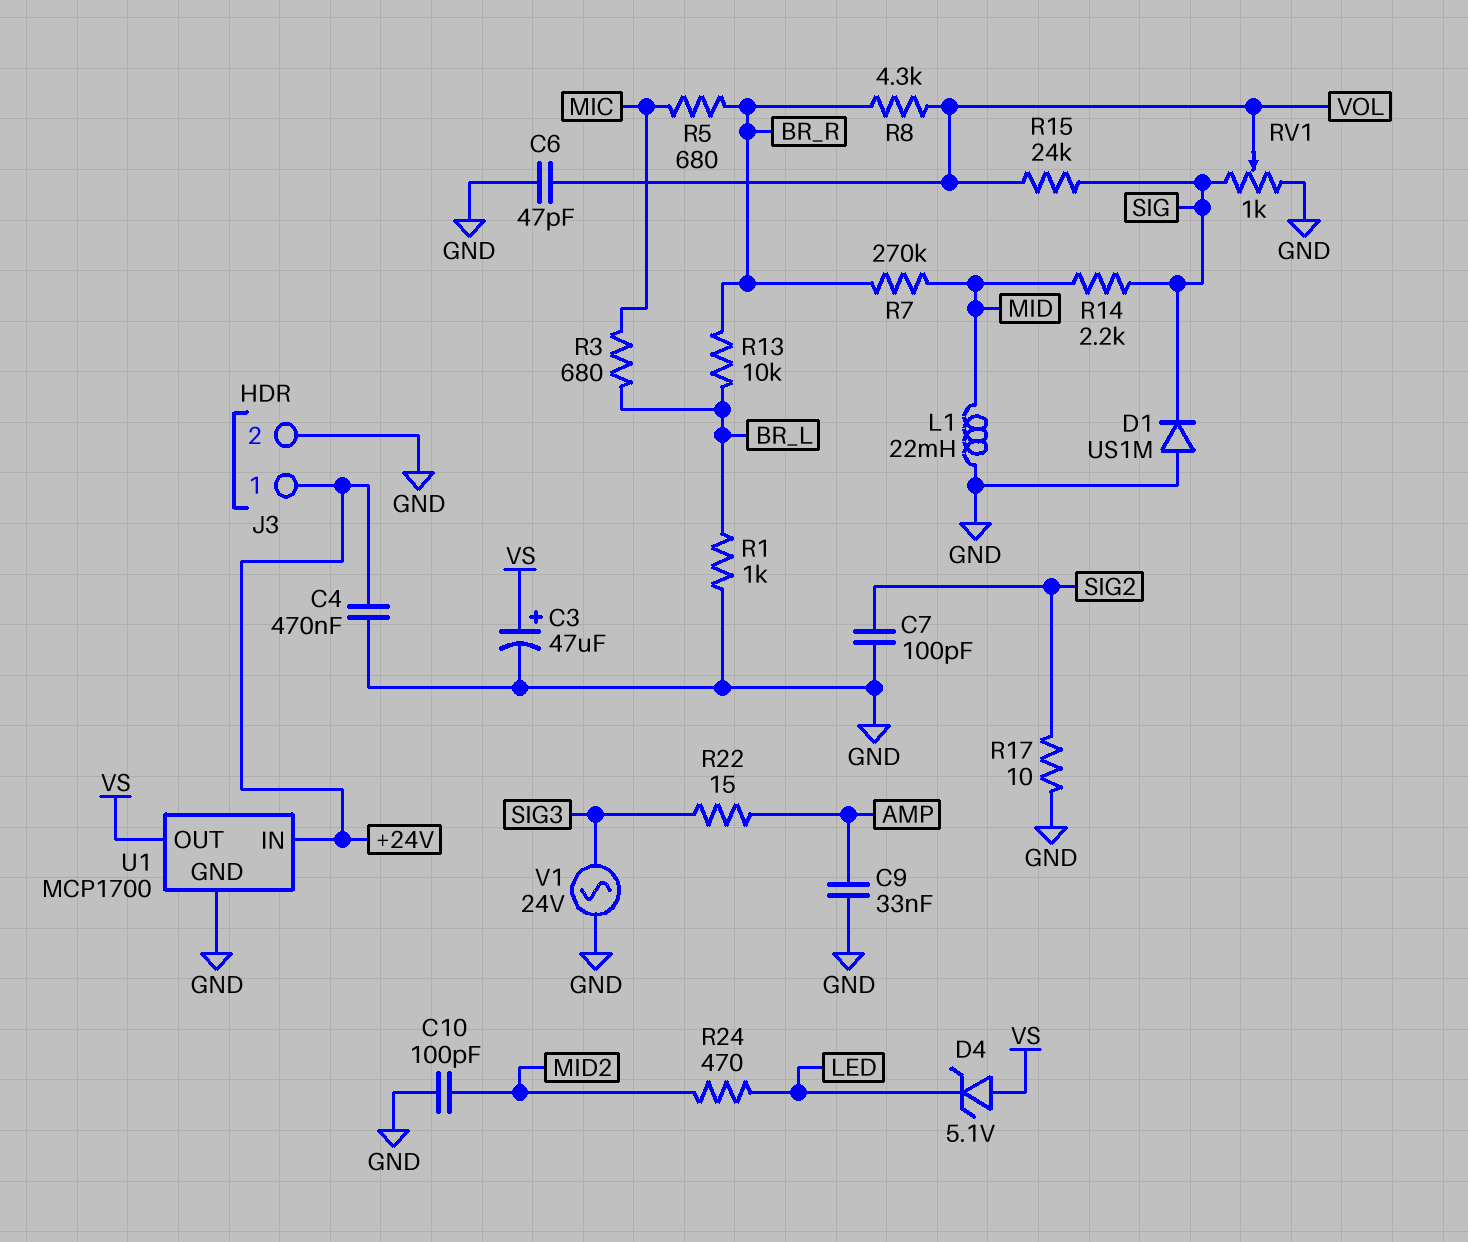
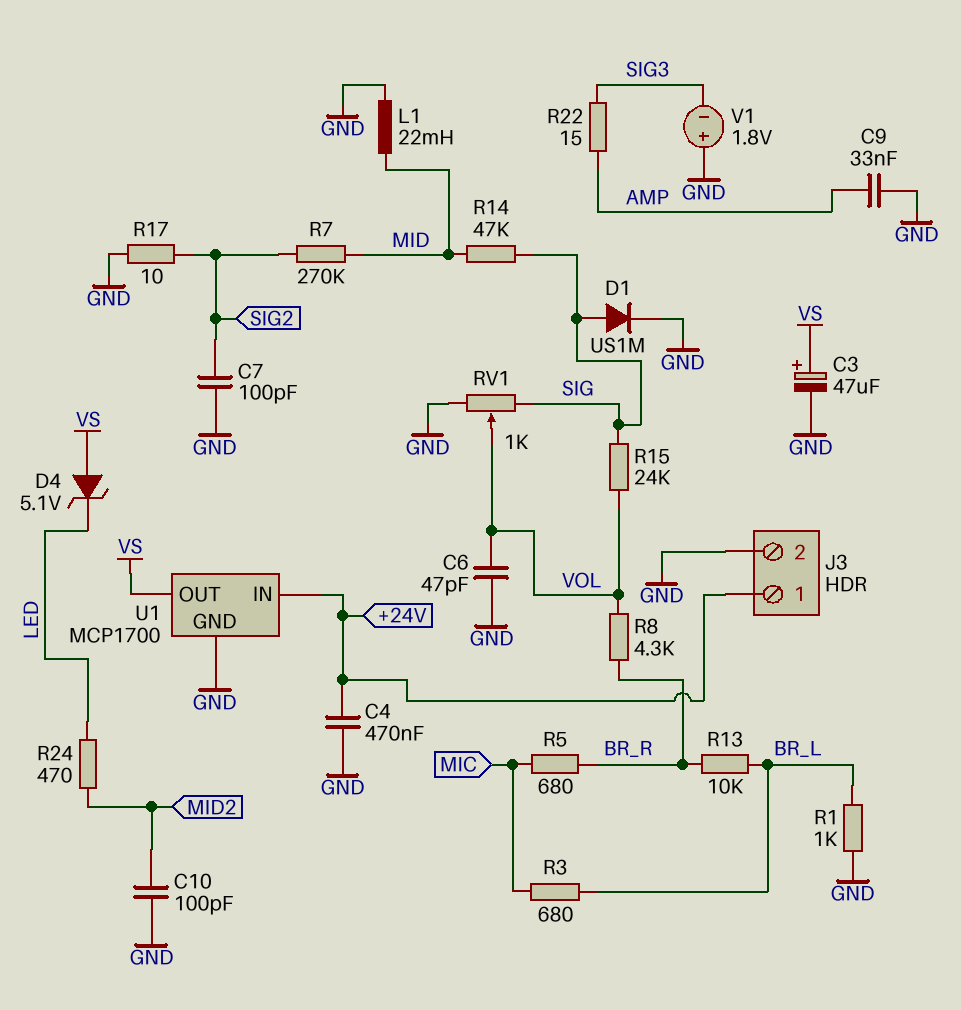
D1: diode US1M (A GND, K SIG) -> diode US1M (A SIG, K GND)
R7: 270k (BR_R, MID) -> 270k (MID, SIG2)
R14: 2.2k (MID, SIG) -> 47k (MID, SIG)
V1: AC 24V (GND, SIG3) -> 1.8V (plus GND, minus SIG3)

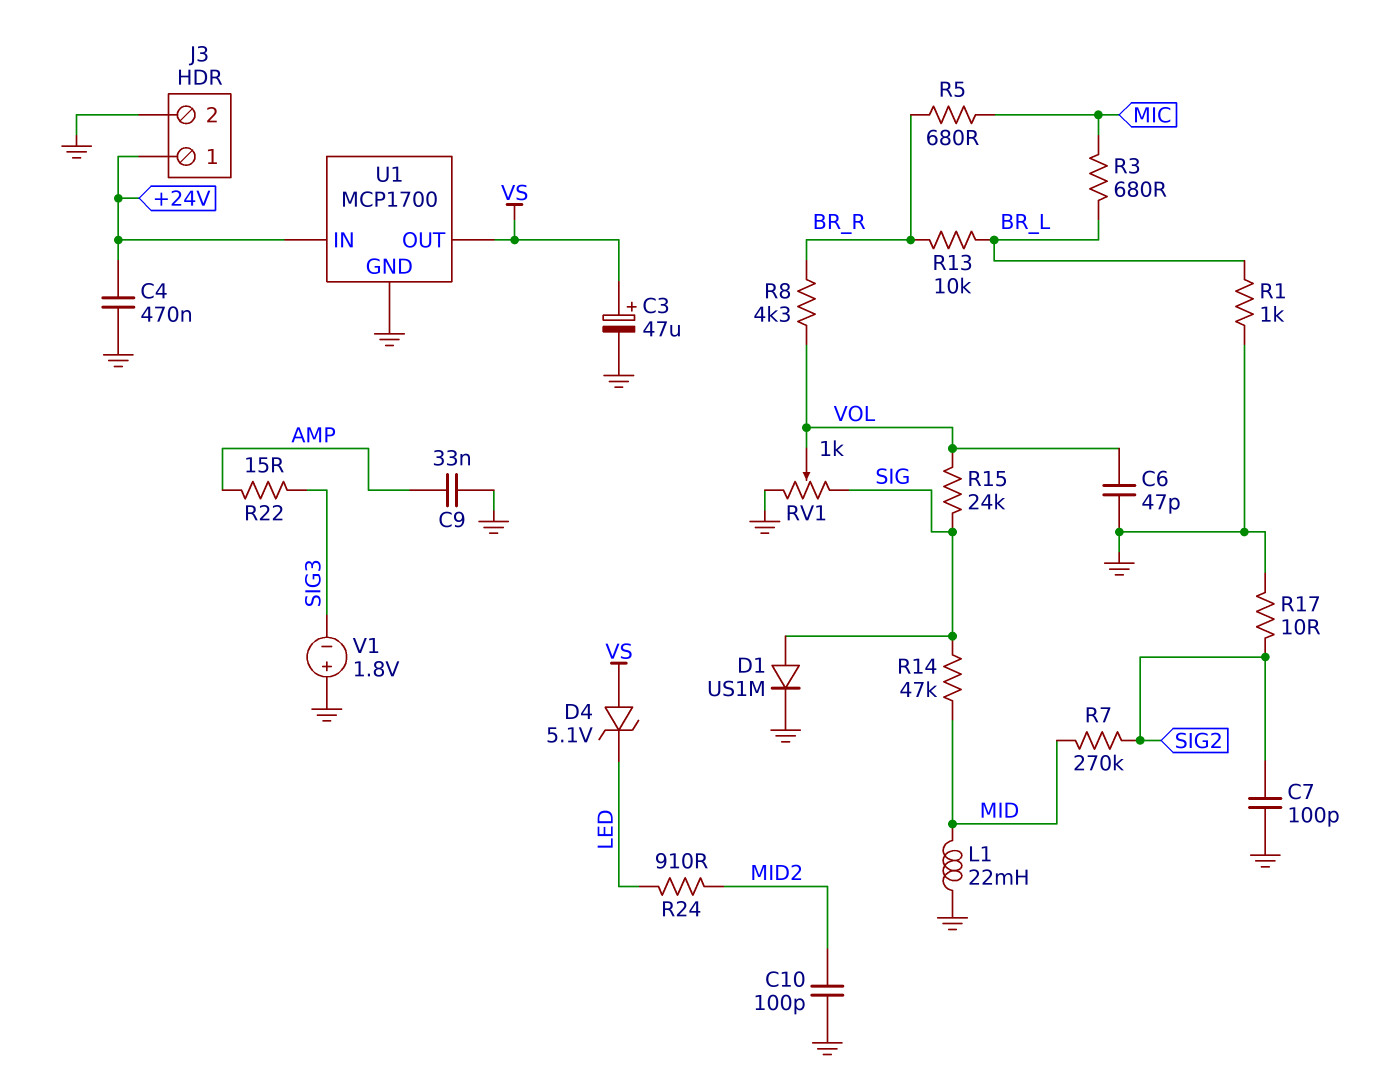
R24: 470 (LED, MID2) -> 910 (LED, MID2)

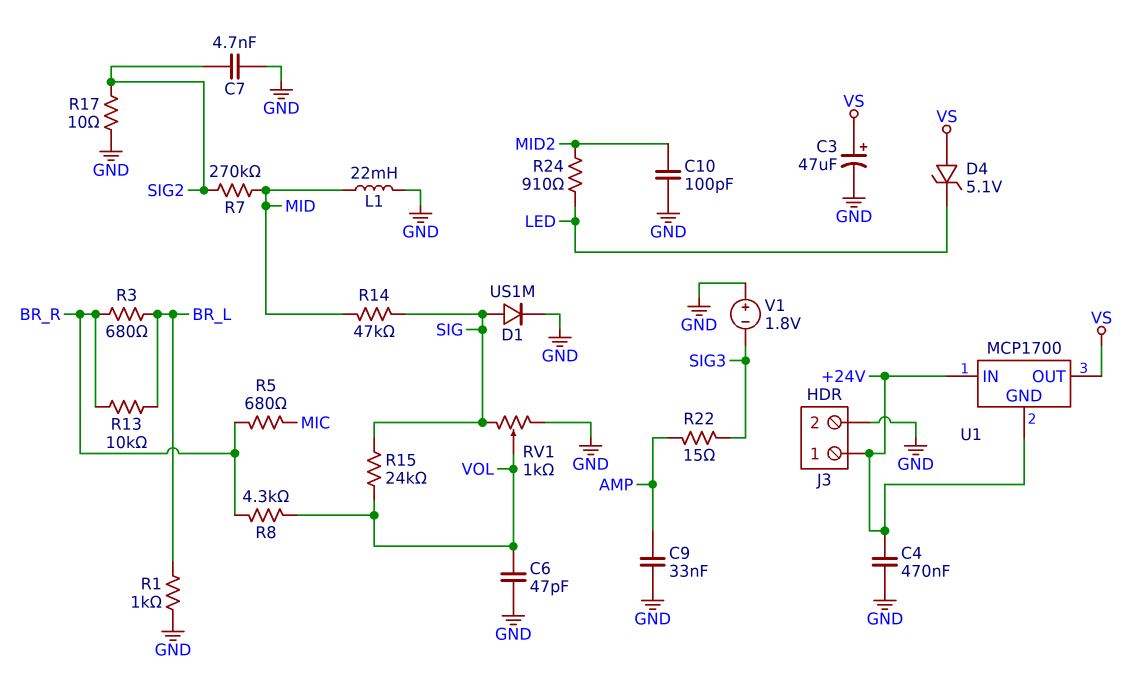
C7: 100pF (GND, SIG2) -> 4.7nF (GND, SIG2)
R3: 680 (BR_L, MIC) -> 680 (BR_L, BR_R)
U1 pin GND: GND -> +24V

